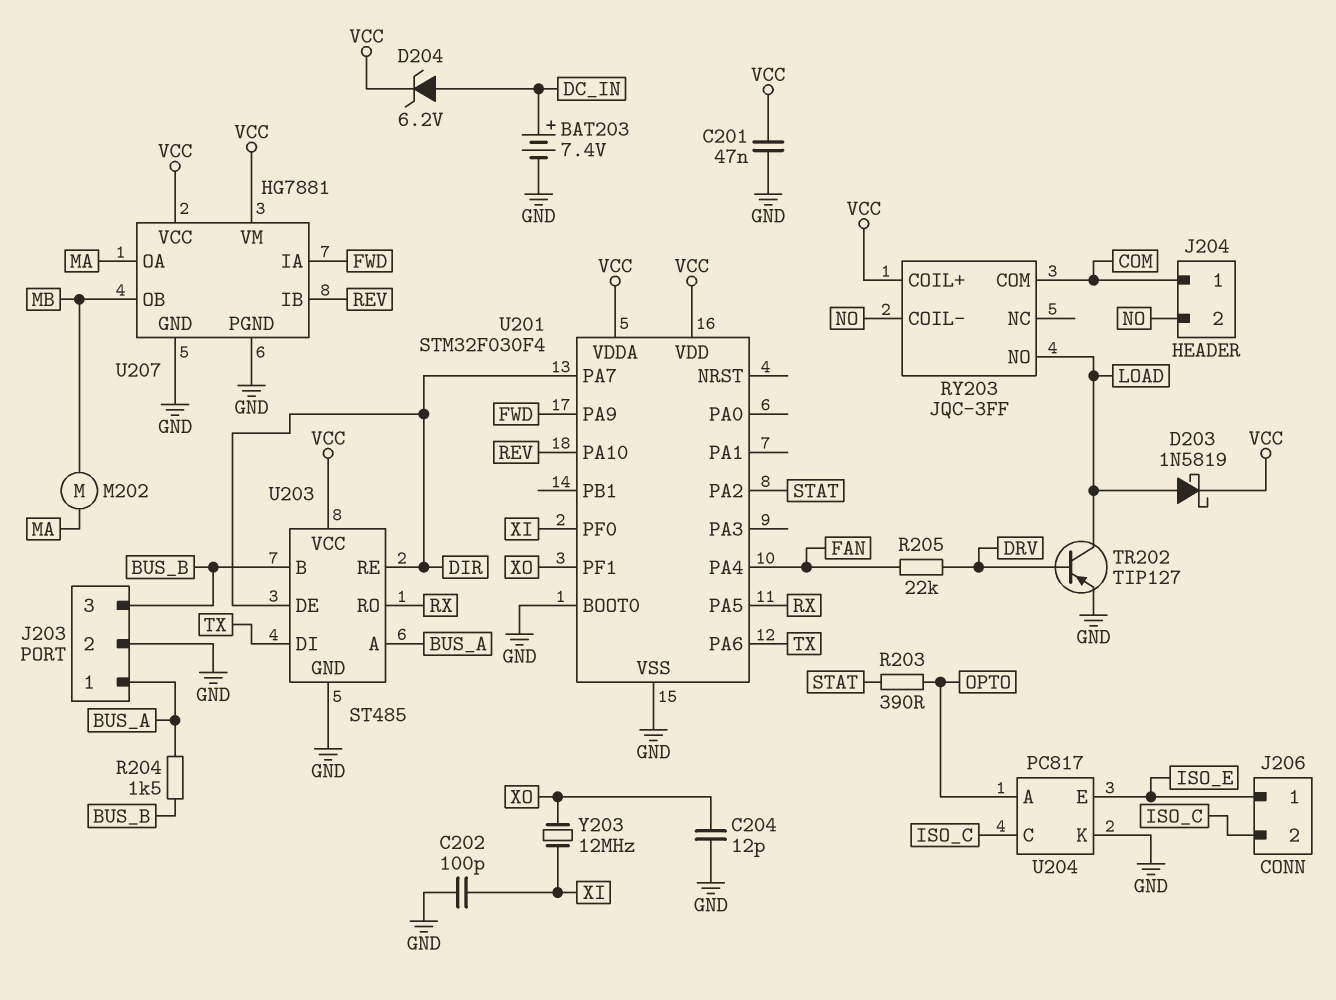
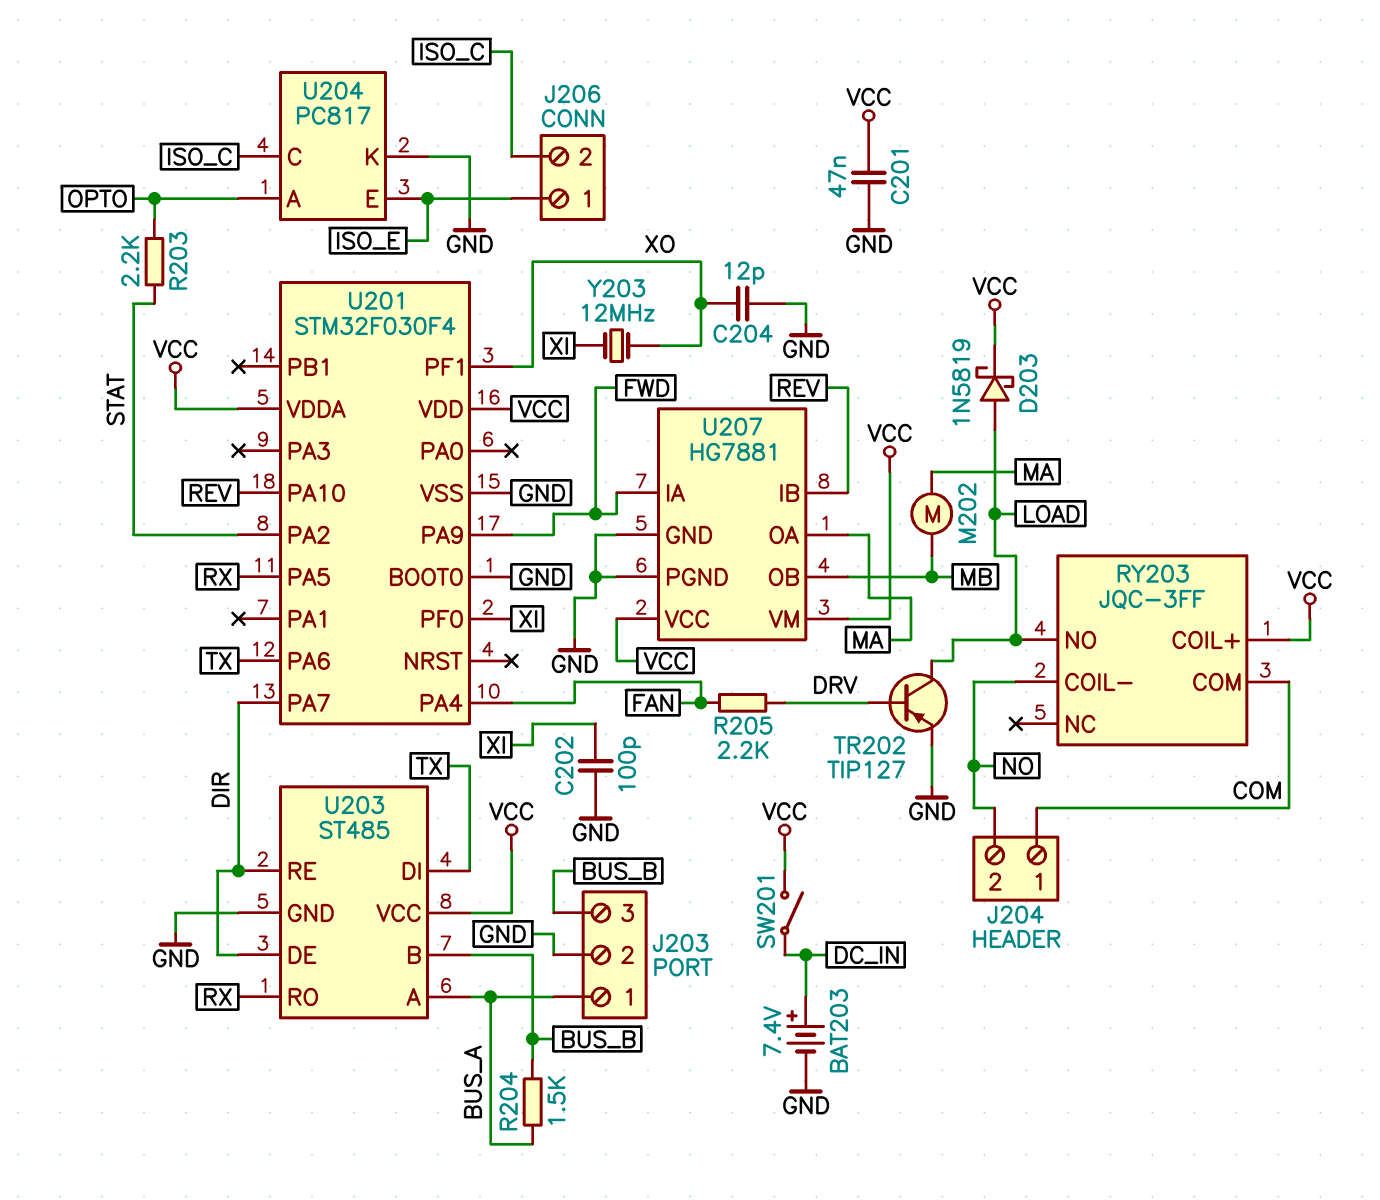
D204: zener 6.2V (A DC_IN, K VCC) -> none
R203: 390 (OPTO, STAT) -> 2.2k (OPTO, STAT)
R205: 22k (DRV, FAN) -> 2.2k (DRV, FAN)
SW201: none -> switch (DC_IN, VCC)

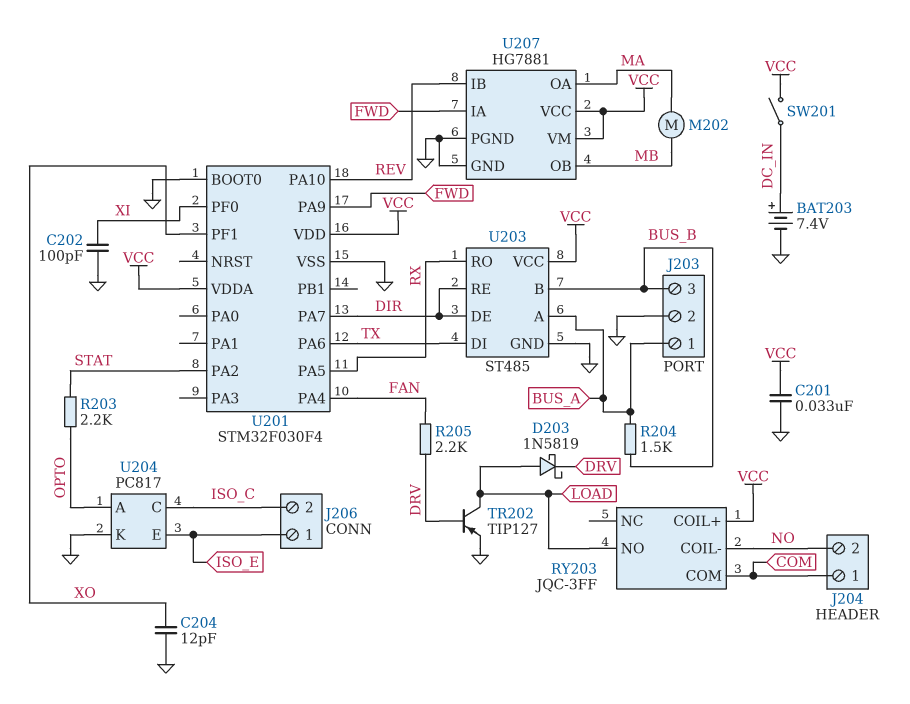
C201: 47nF (GND, VCC) -> 33nF (GND, VCC)
D203: schottky 1N5819 (A LOAD, K VCC) -> schottky 1N5819 (A LOAD, K DRV)
Y203: 12MHz (XI, XO) -> none

